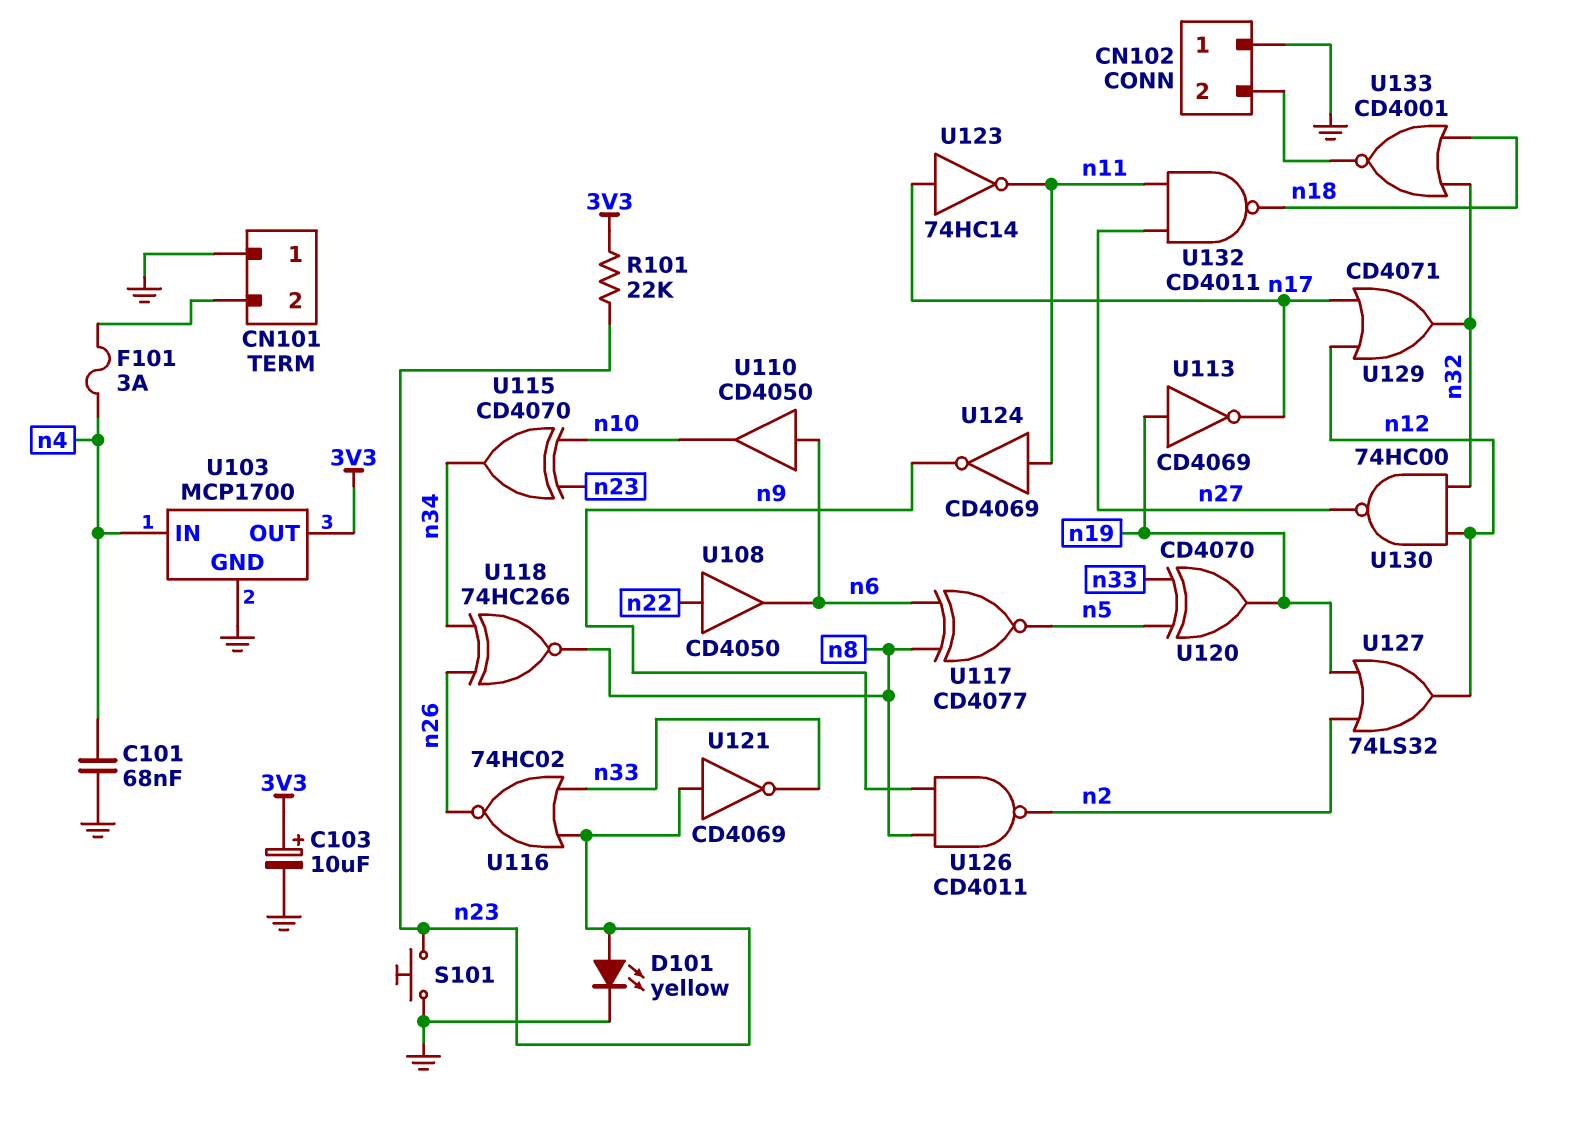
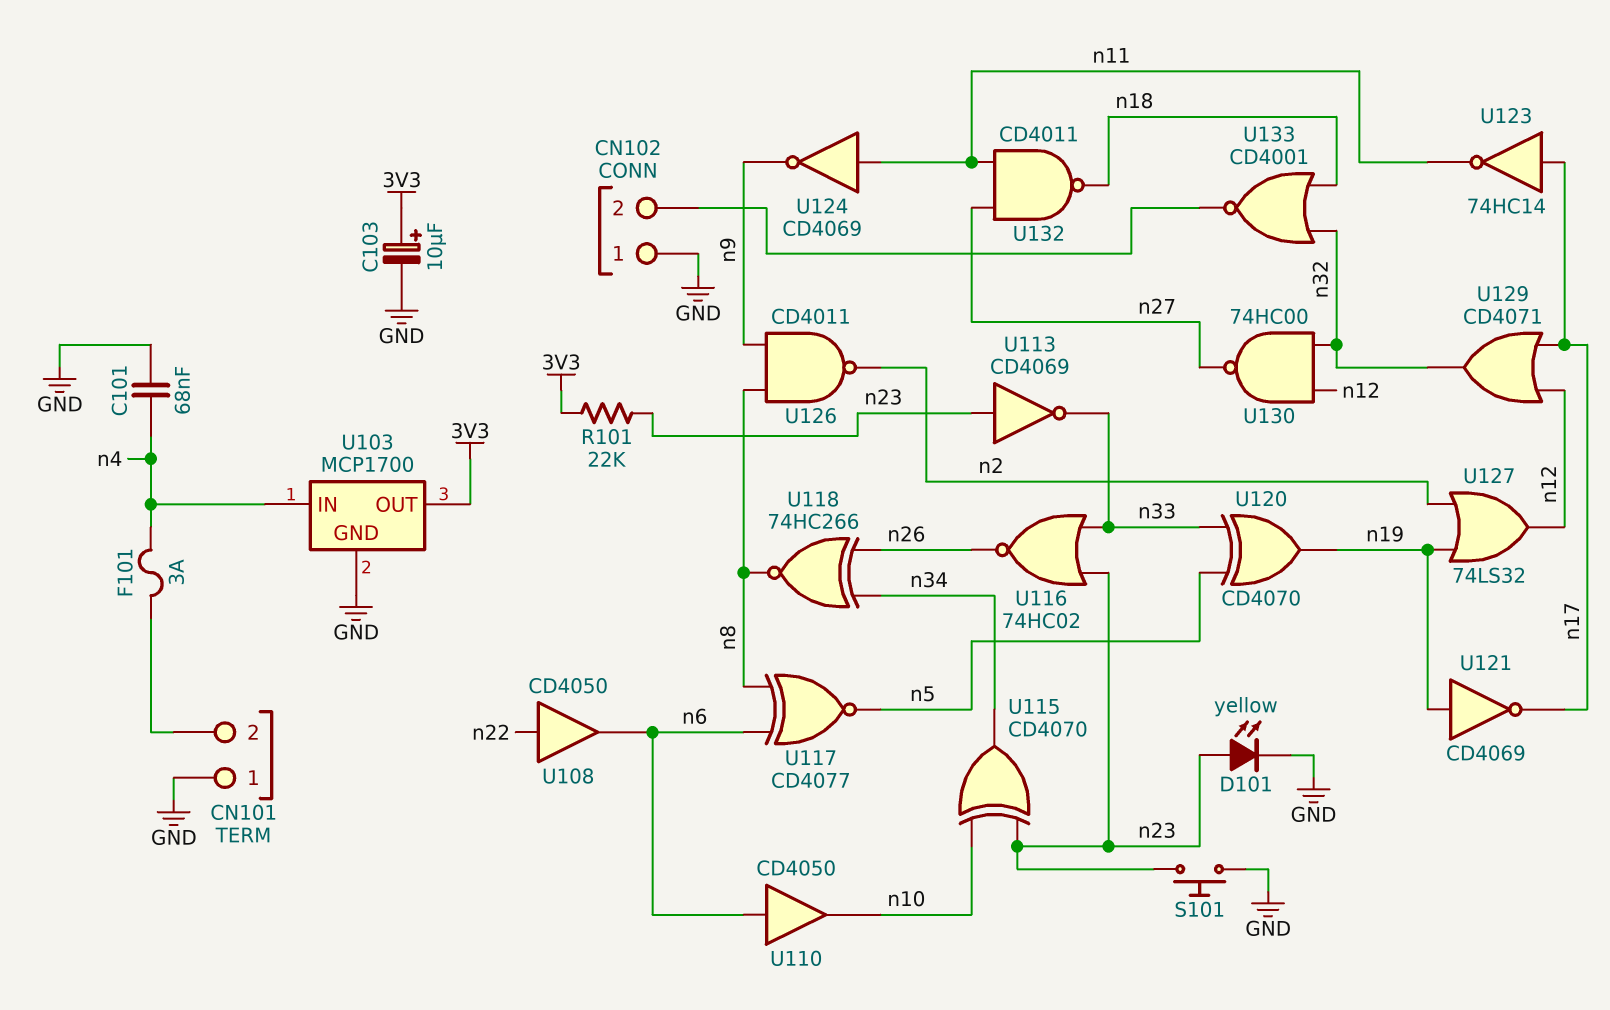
U113: NOT CD4069 (in n19, out n17) -> NOT CD4069 (in n23, out n33)
U121: NOT CD4069 (in n23, out n33) -> NOT CD4069 (in n19, out n17)

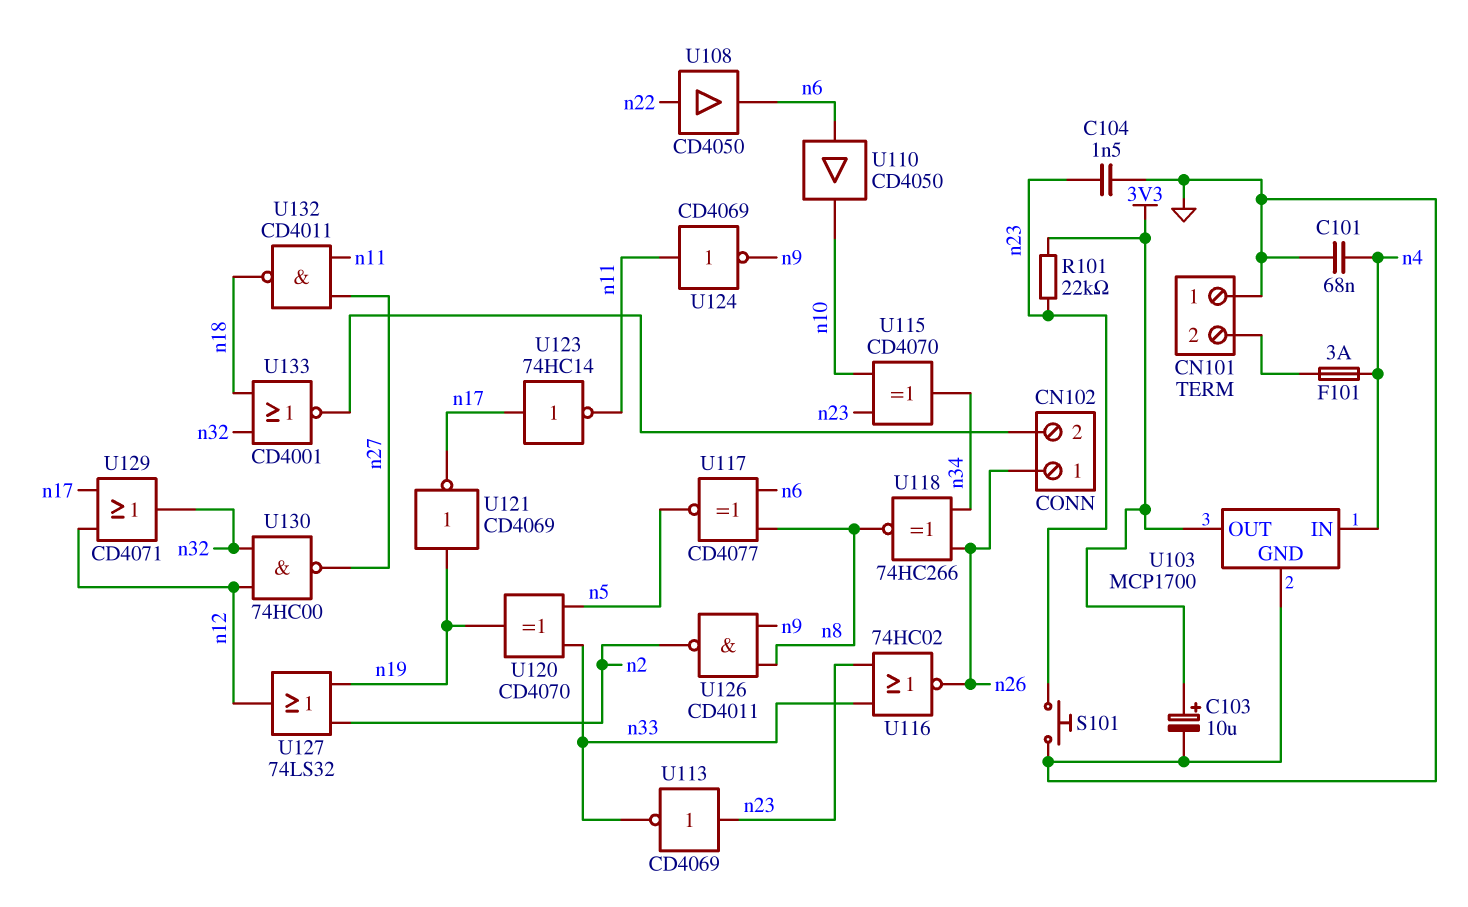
C104: none -> 1.5nF (GND, n23)
CN102 pin 1: GND -> n26
D101: LED yellow (A n23, K GND) -> none

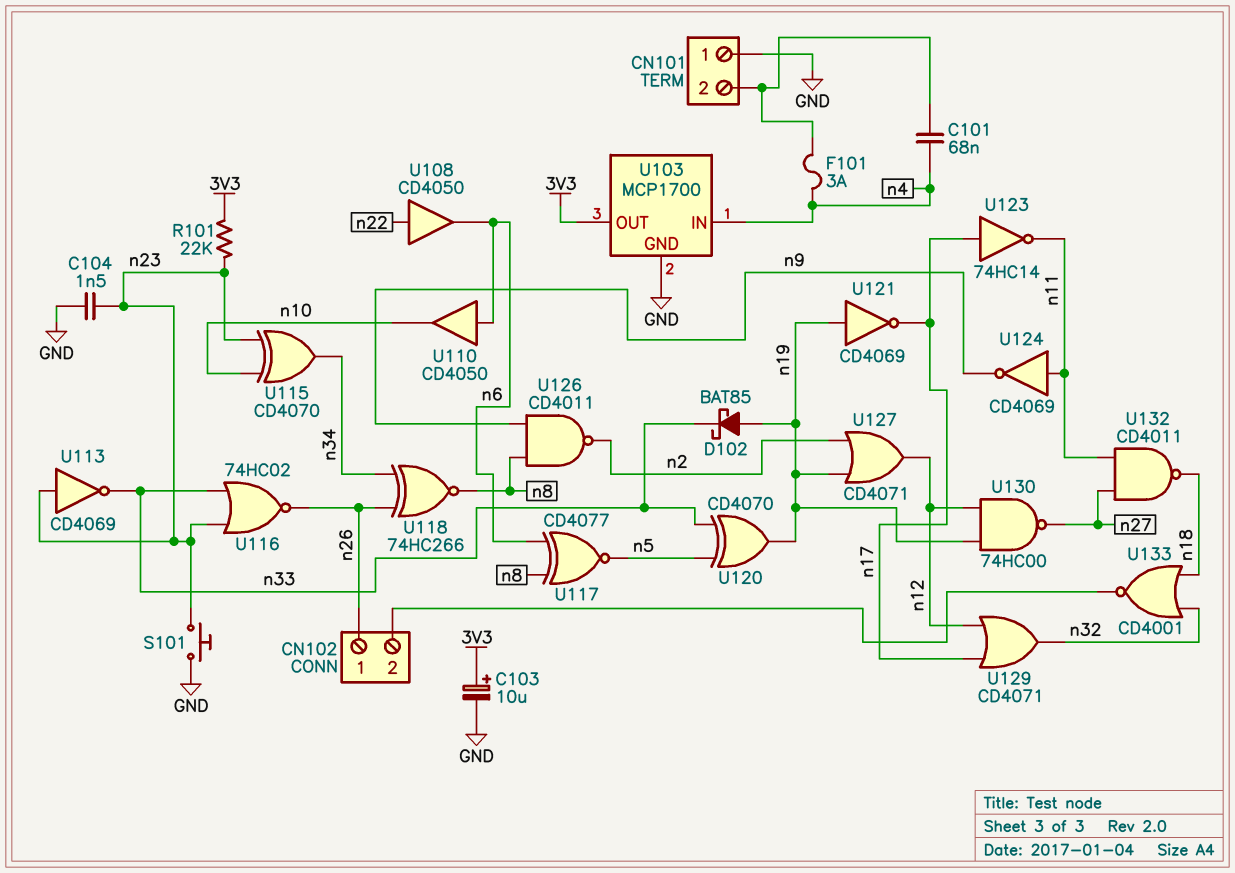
C101: 68nF (GND, n4) -> 68nF (CN101/2, n4)
D102: none -> schottky BAT85 (A n19, K n33)
U127: OR 74LS32 (in n2, in n19, out n12) -> OR CD4071 (in n2, in n19, out n12)
U130: NAND 74HC00 (in n12, in n32, out n27) -> NAND 74HC00 (in n12, in n19, out n27)

